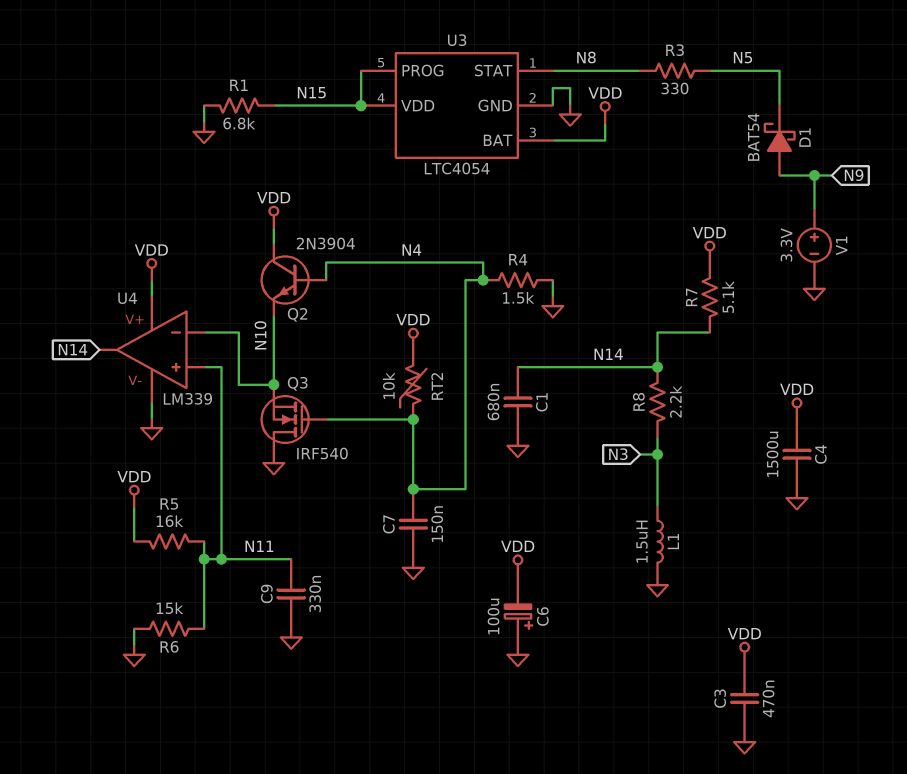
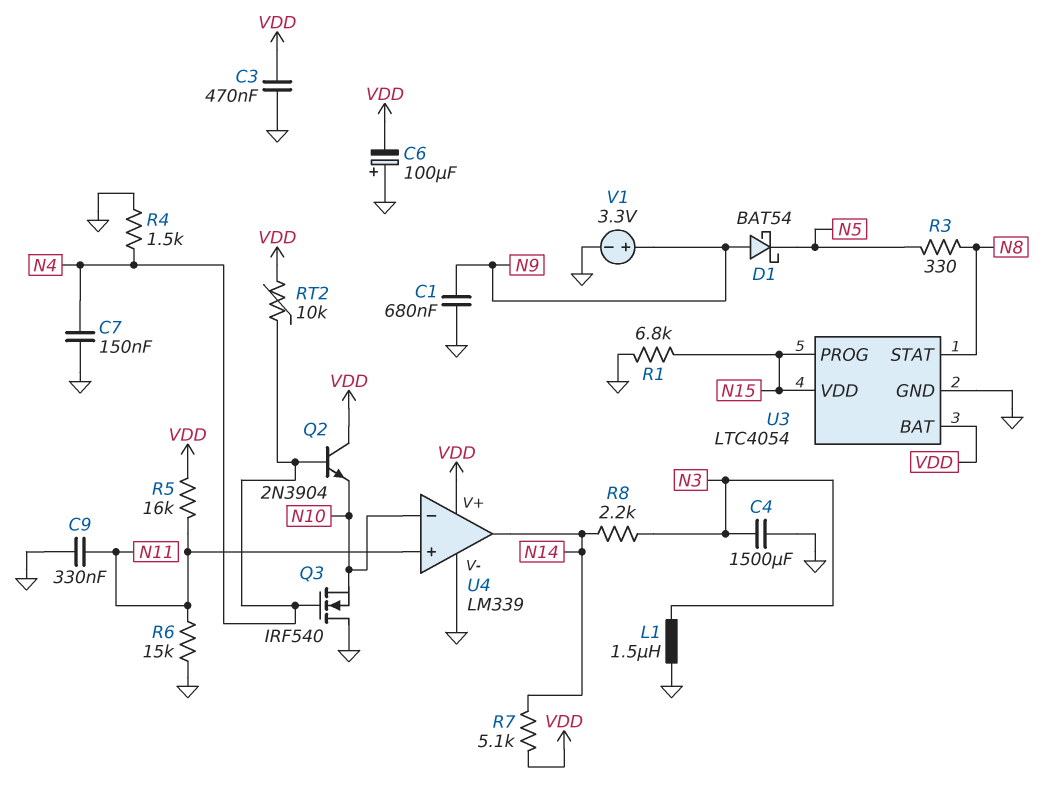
C1: 680nF (GND, N14) -> 680nF (GND, N9)
C4: 1500uF (GND, VDD) -> 1500uF (GND, N3)

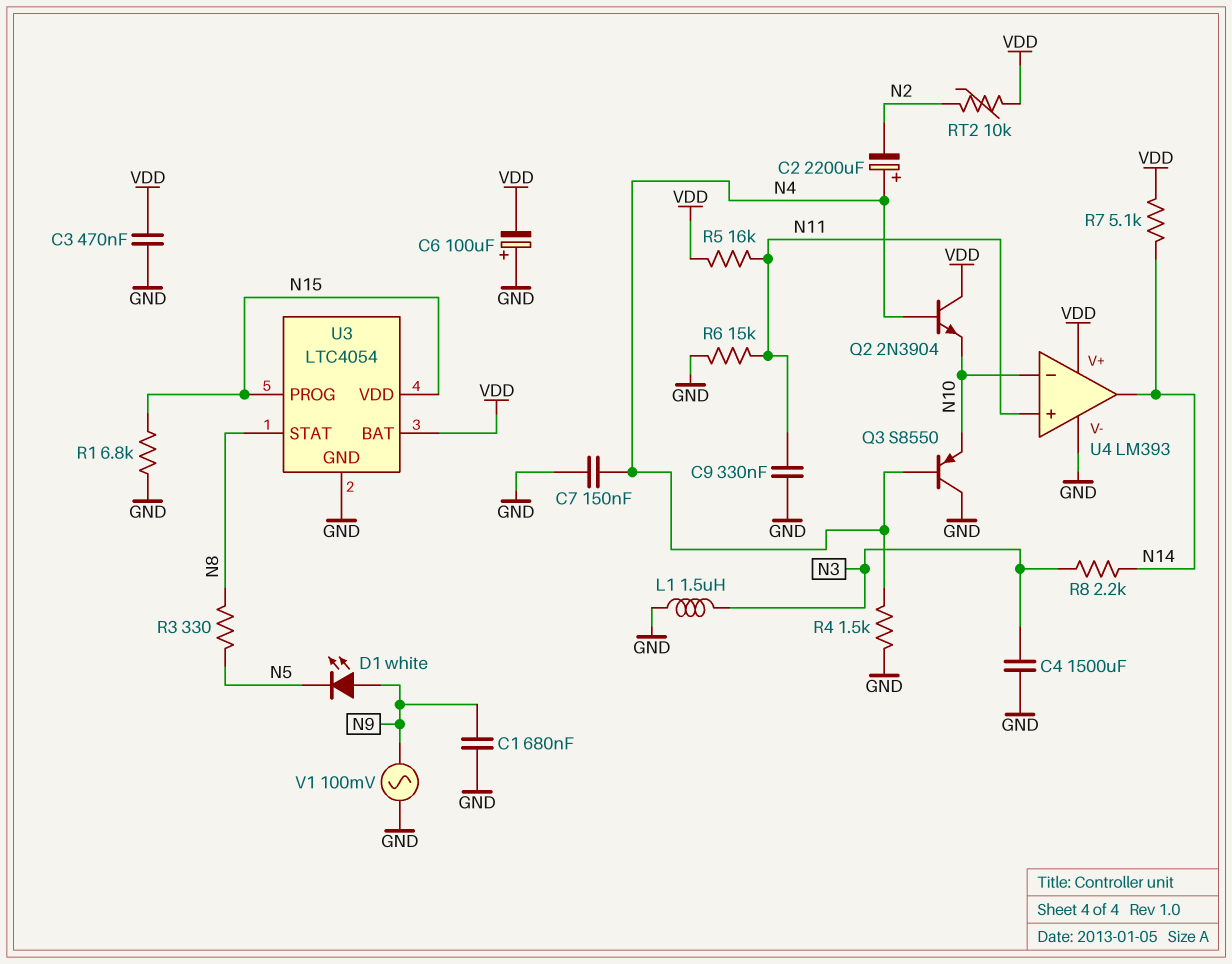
C2: none -> 2200uF (plus N4, minus N2)
D1: schottky BAT54 (A N9, K N5) -> LED white (A N9, K N5)
Q3: NMOS IRF540 (G N4, D GND, S N10) -> PNP S8550 (B N4, C GND, E N10)
RT2: 10k (N4, VDD) -> 10k (N2, VDD)
U4: LM339 -> LM393
V1: 3.3V (plus N9, minus GND) -> AC 100mV (GND, N9)

